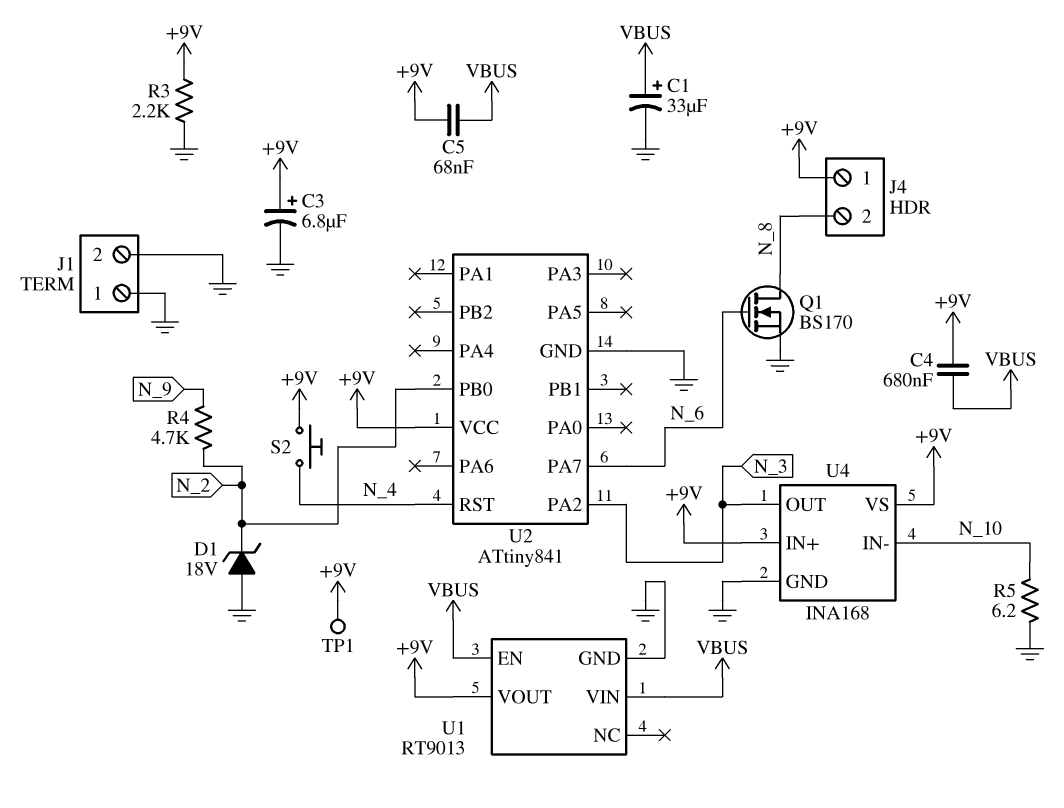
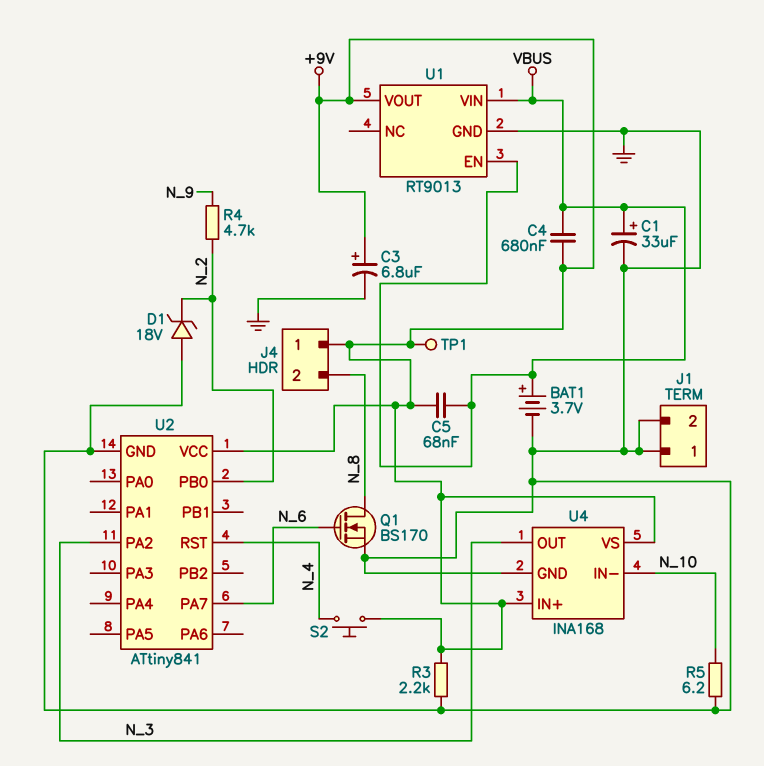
BAT1: none -> 3.7V (plus VBUS, minus GND)

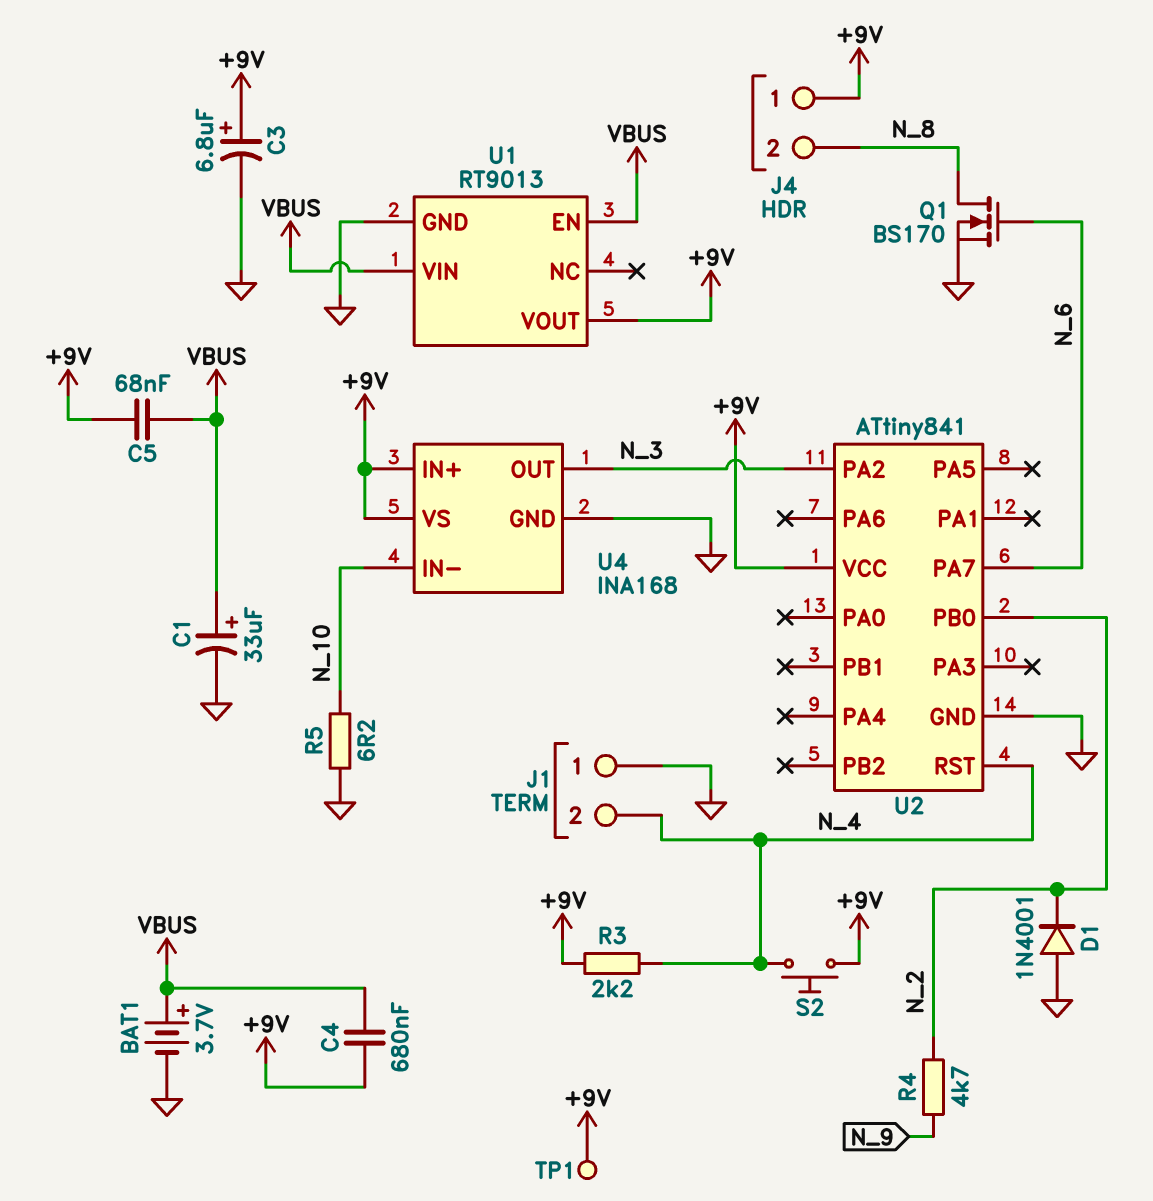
D1: zener 18V (A GND, K N_2) -> diode 1N4001 (A GND, K N_2)
J1 pin 2: GND -> N_4
R3: 2.2k (+9V, GND) -> 2.2k (+9V, N_4)

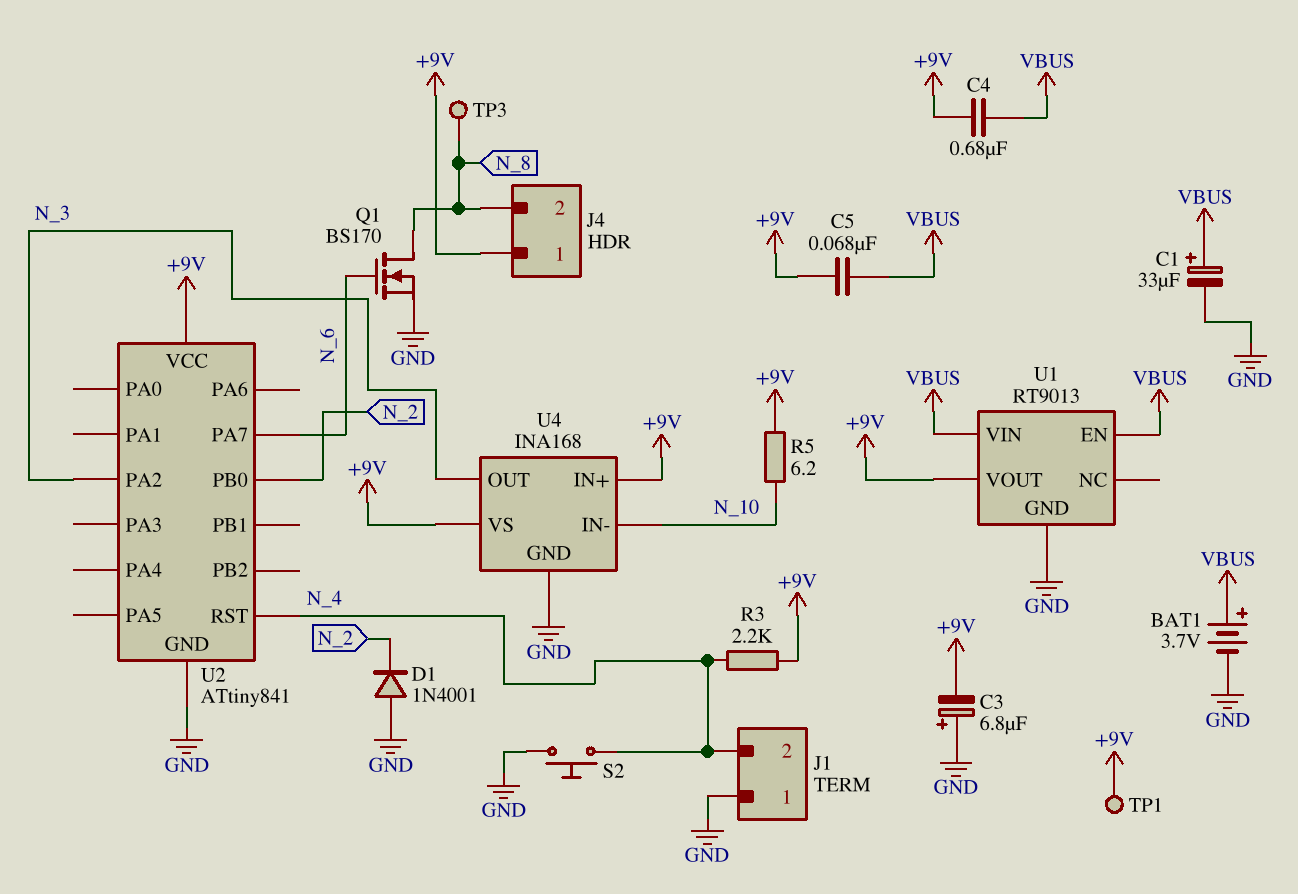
C3: 6.8uF (plus +9V, minus GND) -> 6.8uF (plus GND, minus +9V)
R4: 4.7k (N_2, N_9) -> none
R5: 6.2 (GND, N_10) -> 6.2 (+9V, N_10)
S2: button (+9V, N_4) -> button (GND, N_4)
TP3: none -> test point (N_8)

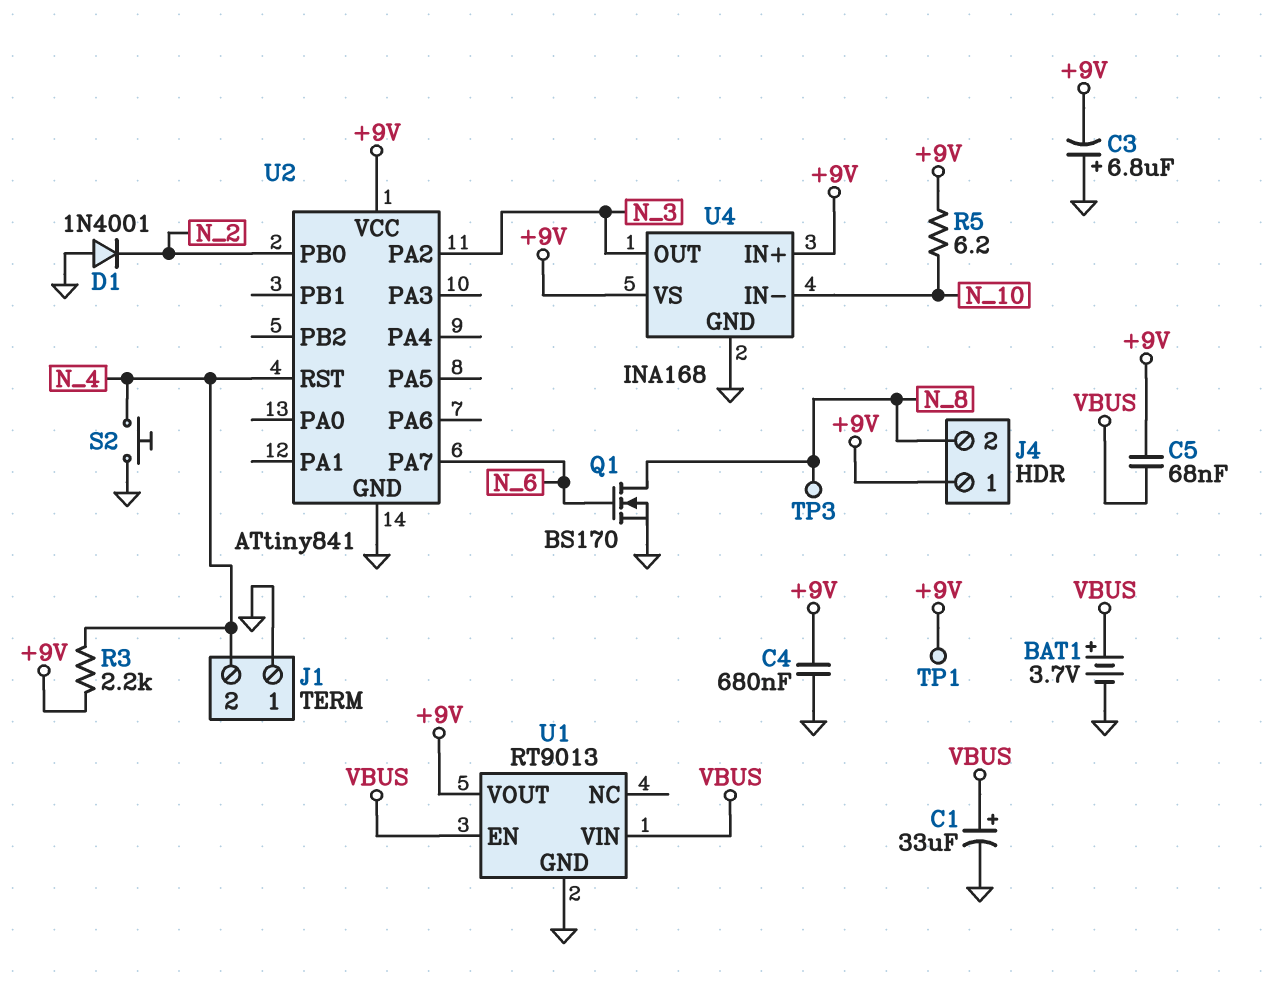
C4: 680nF (+9V, VBUS) -> 680nF (+9V, GND)

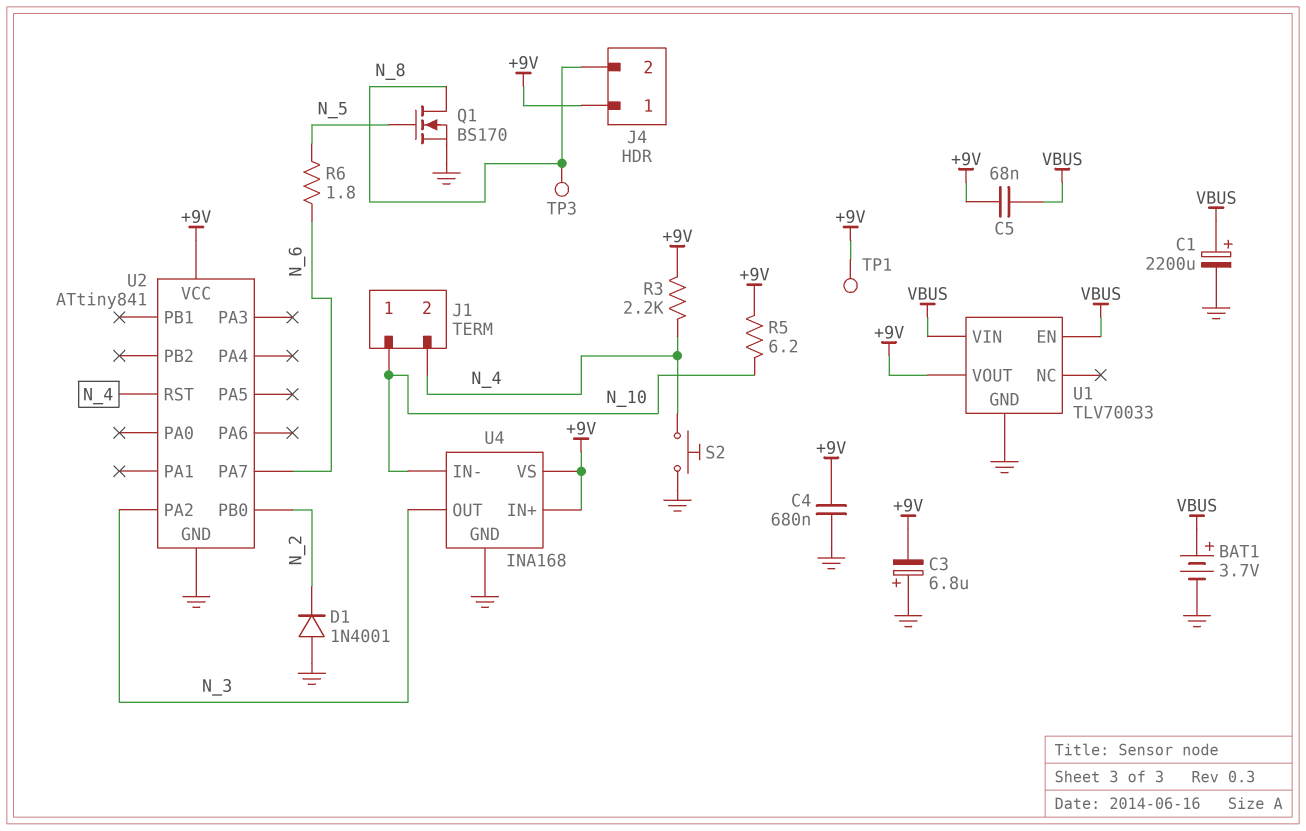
C1: 33uF (plus VBUS, minus GND) -> 2200uF (plus VBUS, minus GND)
J1 pin 1: GND -> N_10
Q1: NMOS BS170 (G N_6, D N_8, S GND) -> NMOS BS170 (G N_5, D N_8, S GND)
R6: none -> 1.8 (N_5, N_6)
U1: RT9013 -> TLV70033

